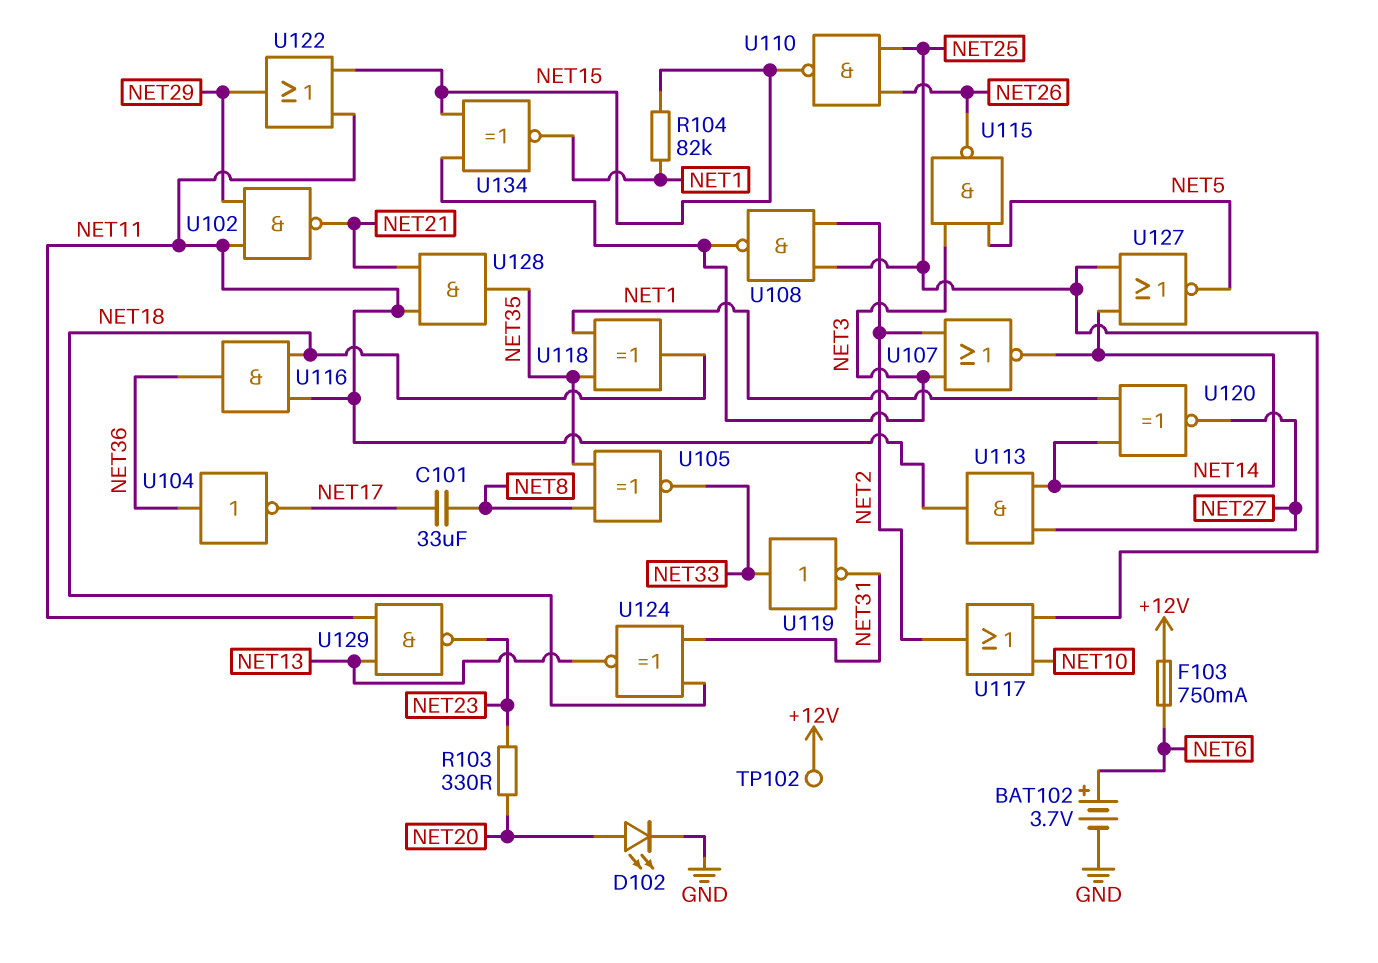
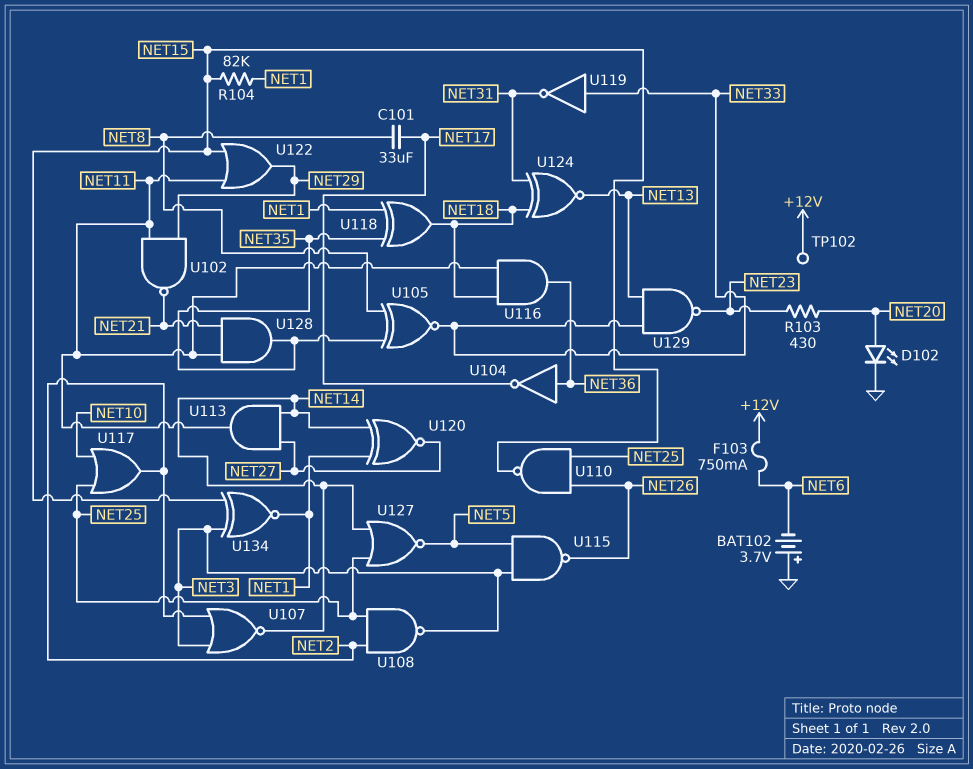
BAT102: 3.7V (plus NET6, minus GND) -> 3.7V (plus GND, minus NET6)
R103: 330 (NET20, NET23) -> 430 (NET20, NET23)
U129: NAND (in NET11, in NET13, out NET23) -> NAND (in NET13, in NET33, out NET23)

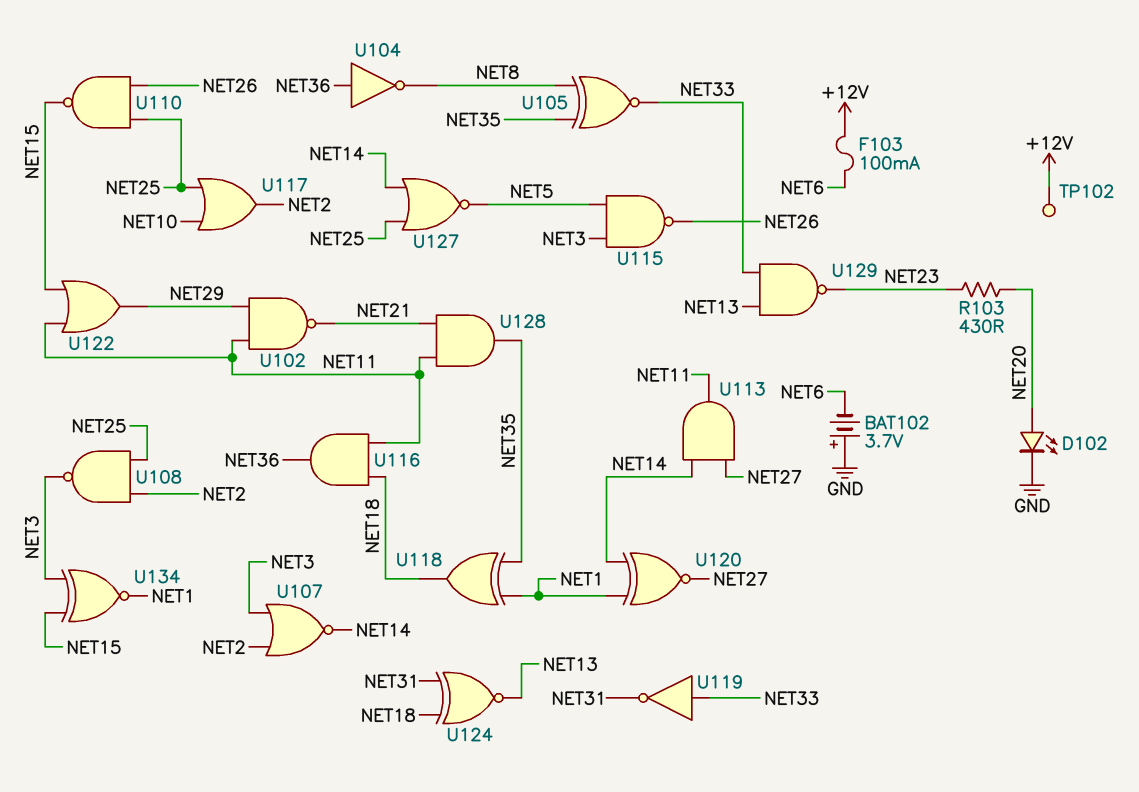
C101: 33uF (NET8, NET17) -> none
F103: 750mA (+12V, NET6) -> 100mA (+12V, NET6)
R104: 82k (NET1, NET15) -> none
U104: NOT (in NET36, out NET17) -> NOT (in NET36, out NET8)

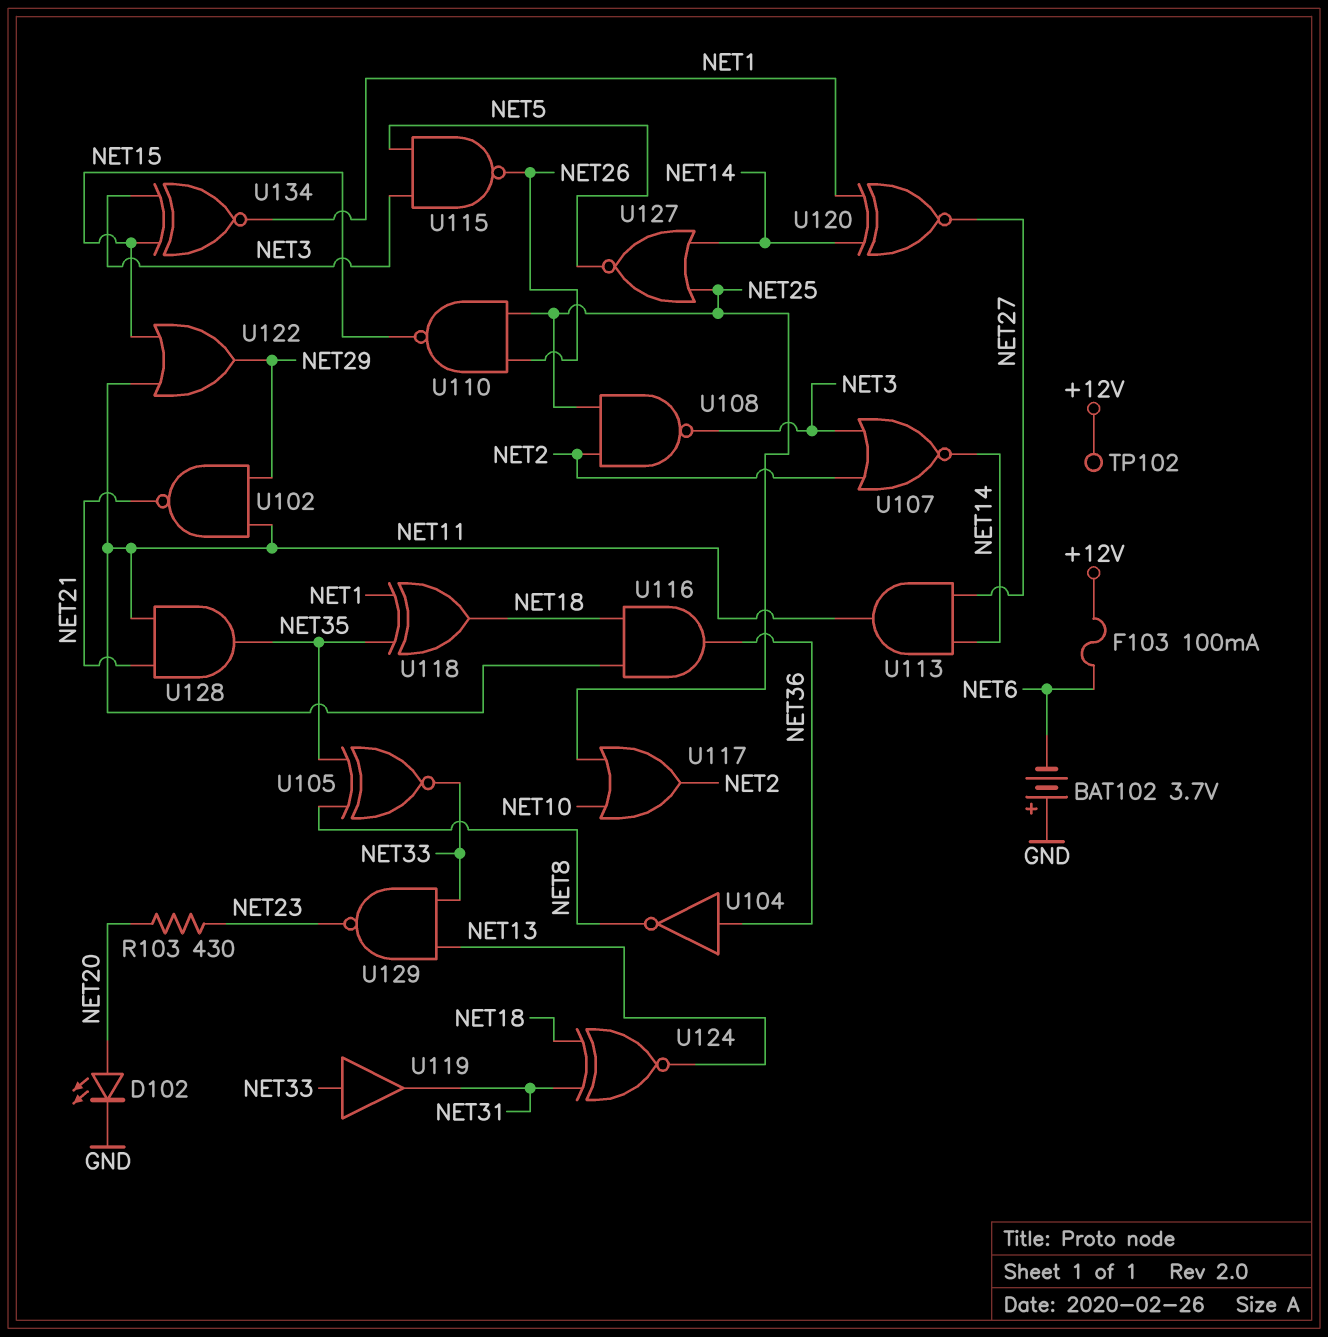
U119: NOT (in NET33, out NET31) -> buffer (in NET33, out NET31)

